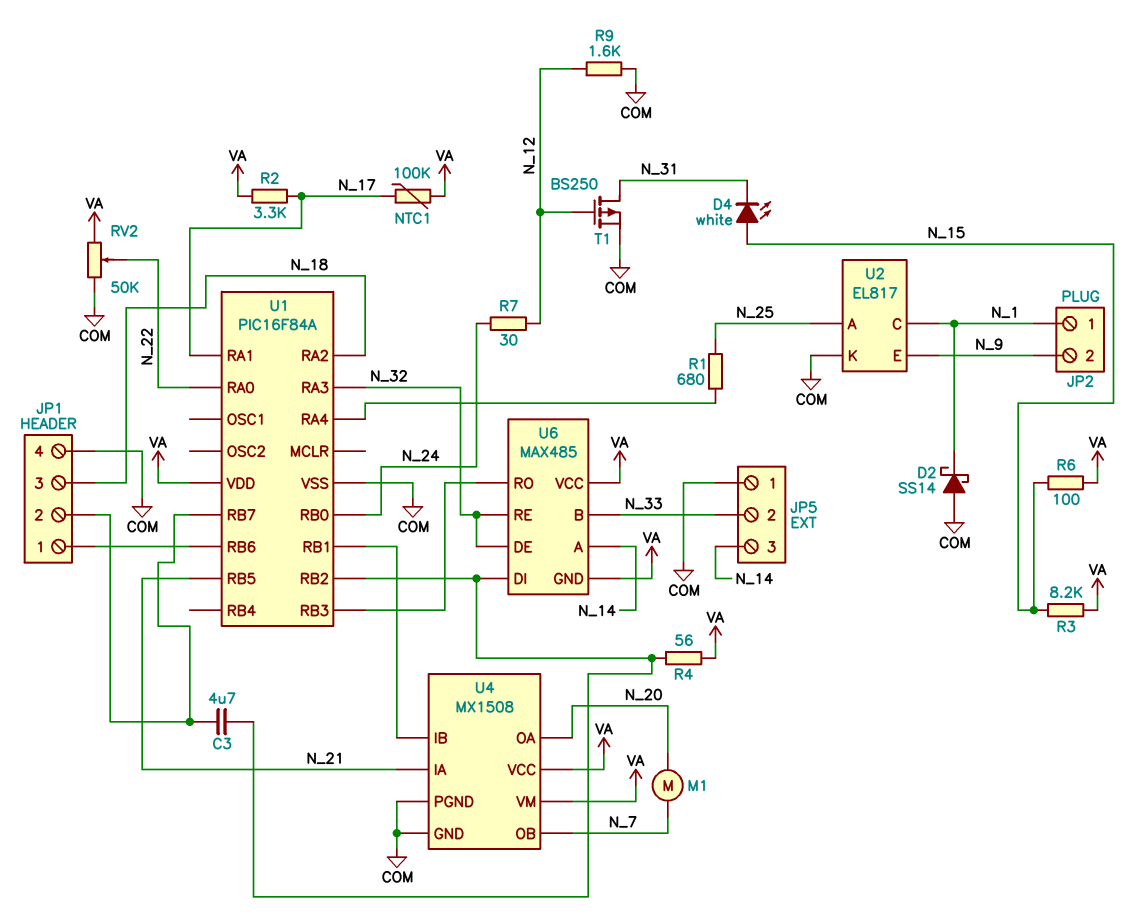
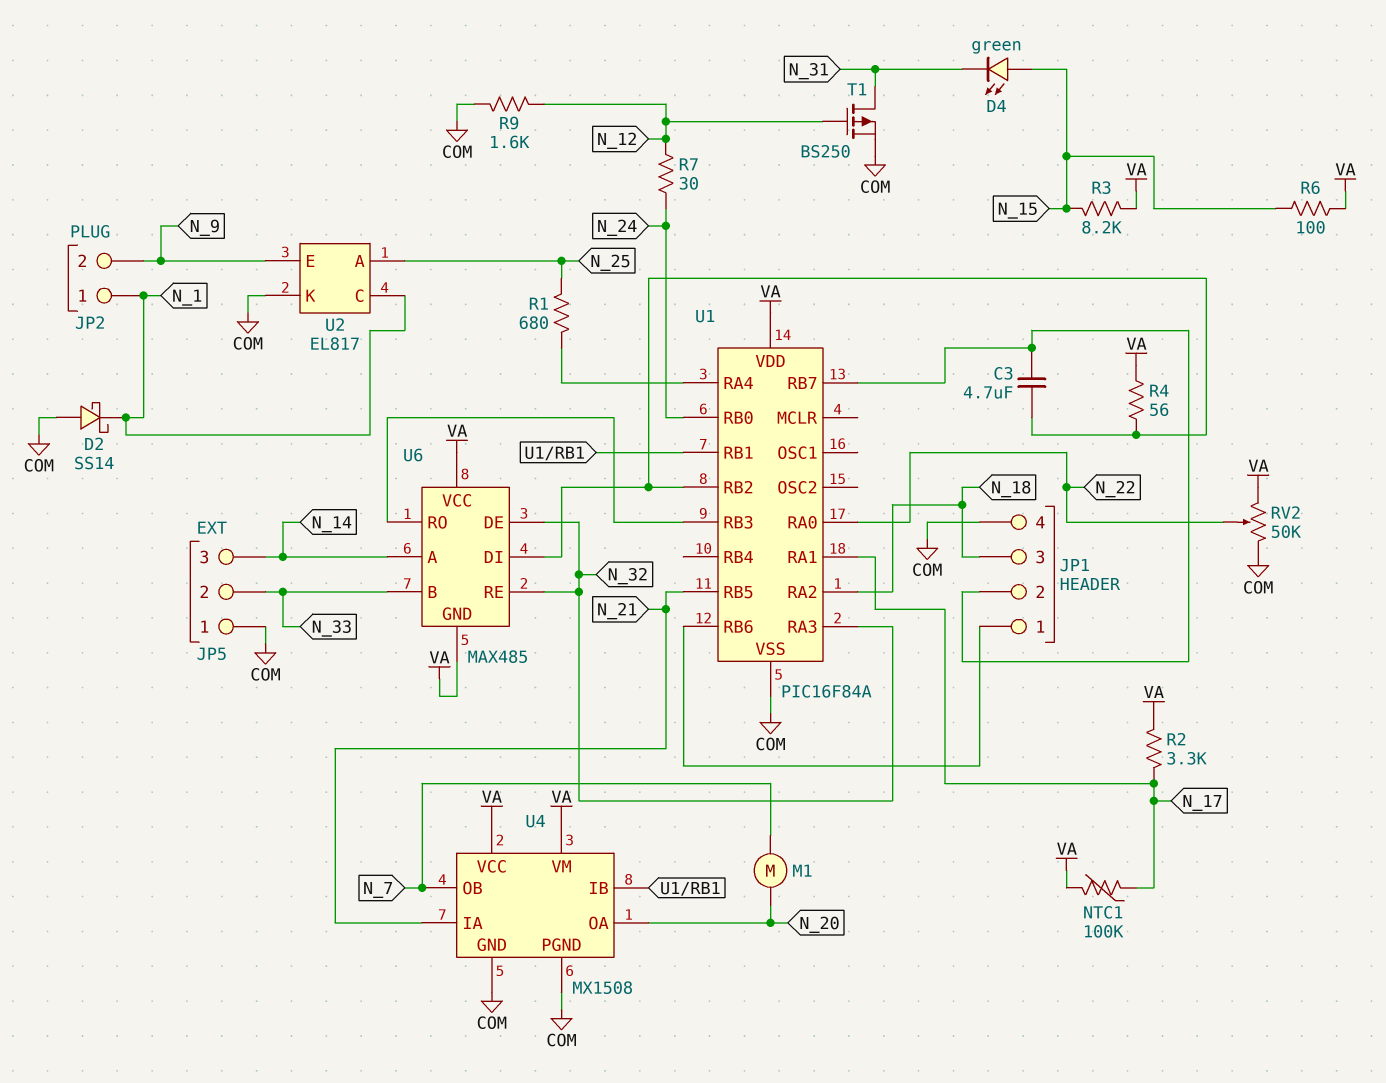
D4: LED white (A N_15, K N_31) -> LED green (A N_15, K N_31)

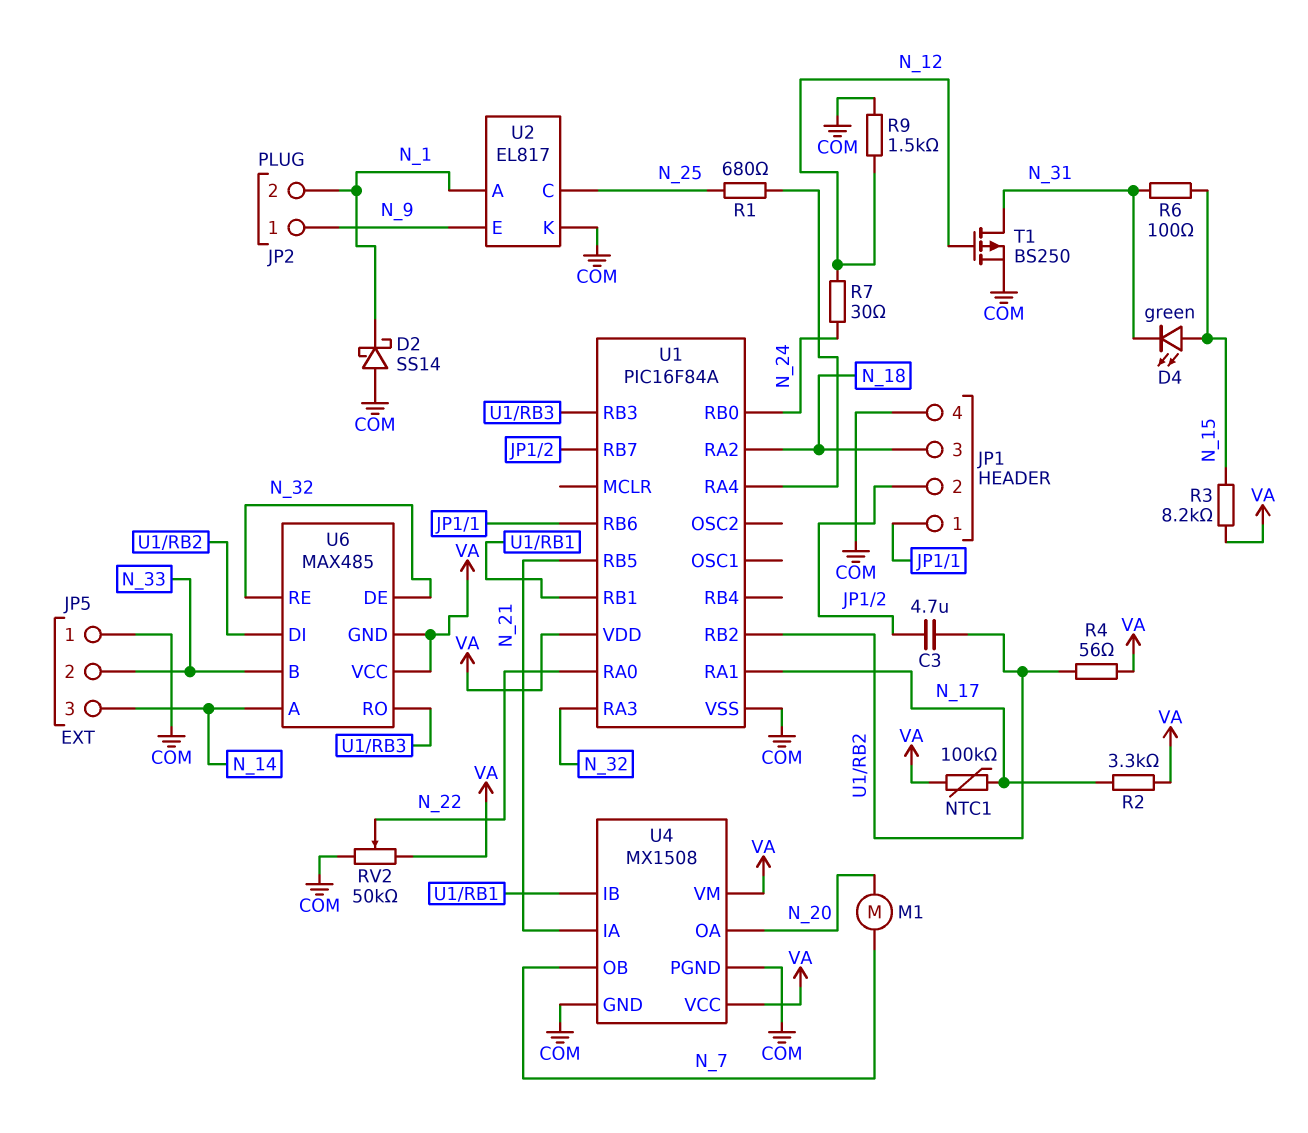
JP2 pin 1: N_1 -> N_9
JP2 pin 2: N_9 -> N_1
R6: 100 (N_15, VA) -> 100 (N_15, N_31)
R9: 1.6k (COM, N_12) -> 1.5k (COM, N_12)
U2 pin A: N_25 -> N_1
U2 pin C: N_1 -> N_25

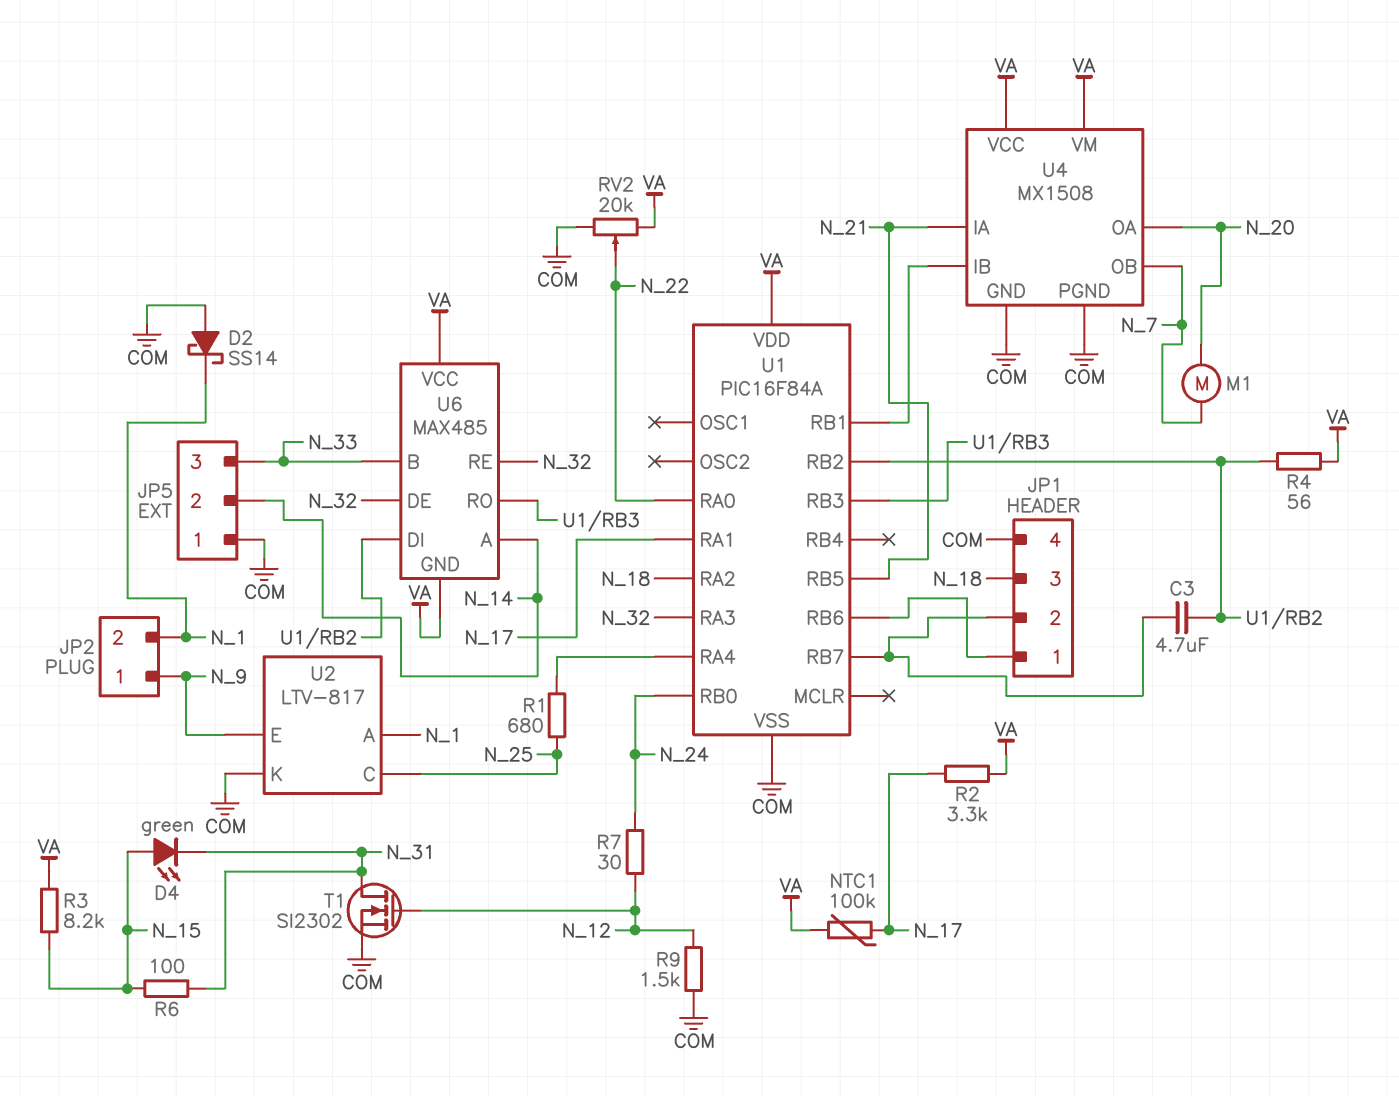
JP5 pin 2: N_33 -> N_14
JP5 pin 3: N_14 -> N_33
RV2: 50k (COM, VA, wiper N_22) -> 20k (COM, VA, wiper N_22)
T1: PMOS BS250 (G N_12, D N_31, S COM) -> NMOS SI2302 (G N_12, D N_31, S COM)
U2: EL817 -> LTV-817

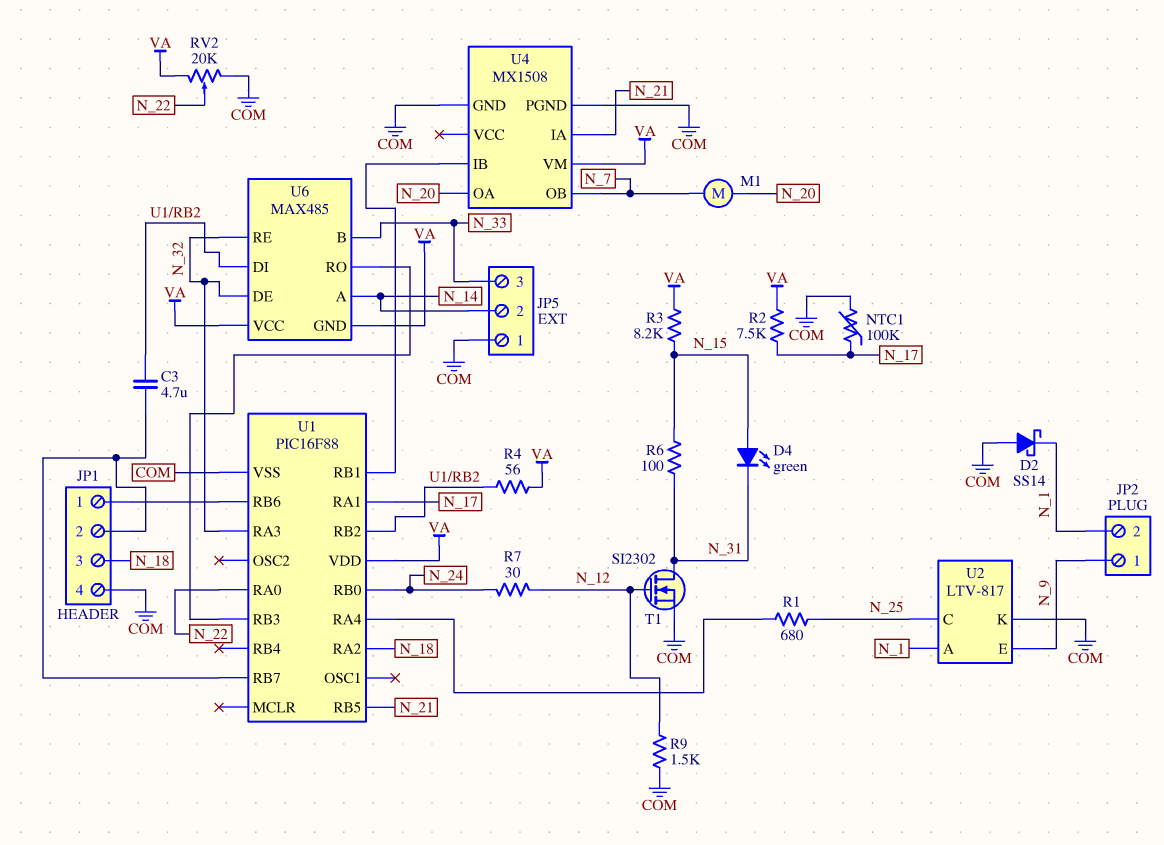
NTC1: 100k (N_17, VA) -> 100k (COM, N_17)
R2: 3.3k (N_17, VA) -> 7.5k (N_17, VA)
U1: PIC16F84A -> PIC16F88
U4 pin VCC: VA -> none

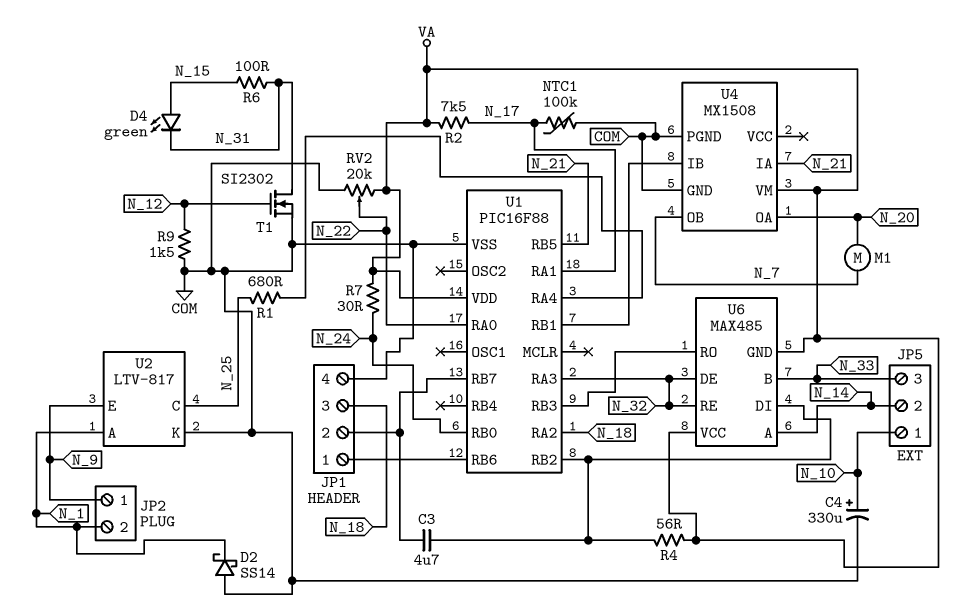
C4: none -> 330uF (plus N_10, minus COM)
JP5 pin 1: COM -> N_10
R3: 8.2k (N_15, VA) -> none
R7: 30 (N_12, N_24) -> 30 (N_24, VA)

